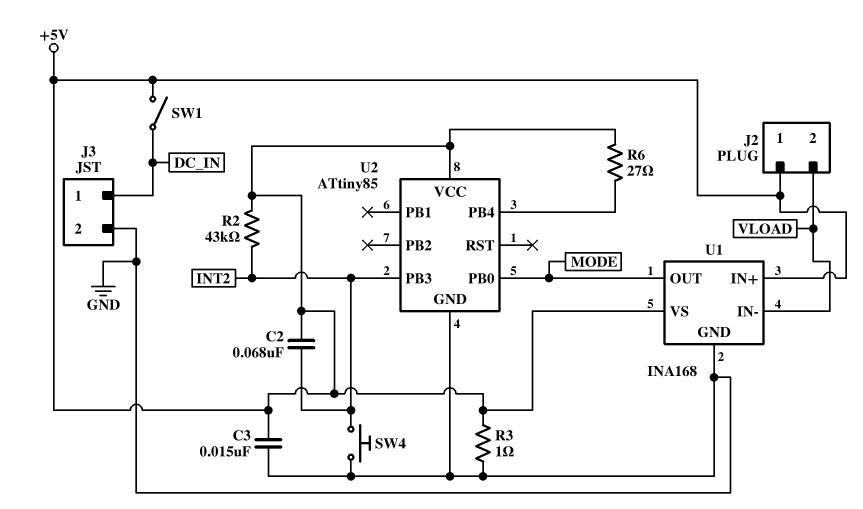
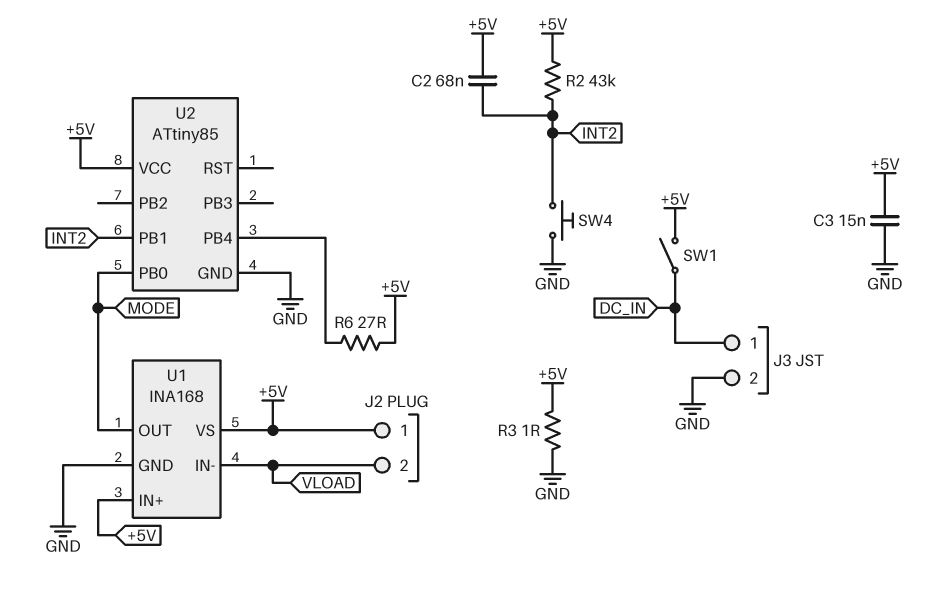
U2 pin PB1: none -> INT2
U2 pin PB3: INT2 -> none

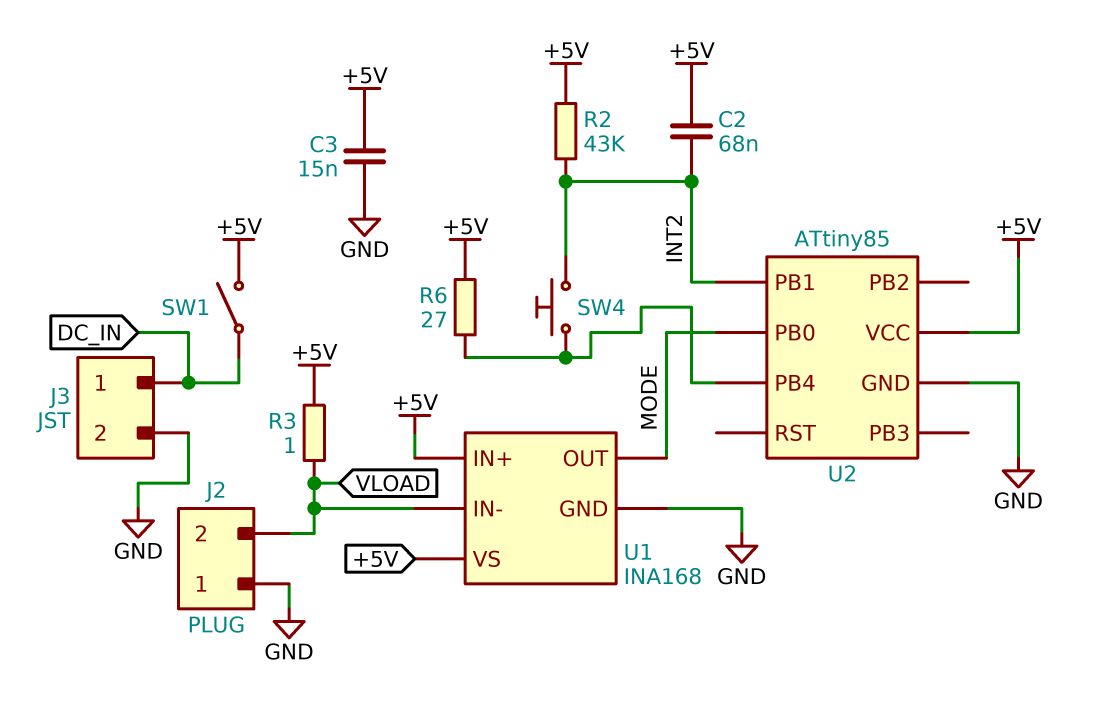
J2 pin 1: +5V -> GND
R3: 1 (+5V, GND) -> 1 (+5V, VLOAD)
SW4: button (GND, INT2) -> button (INT2, U2/PB4)

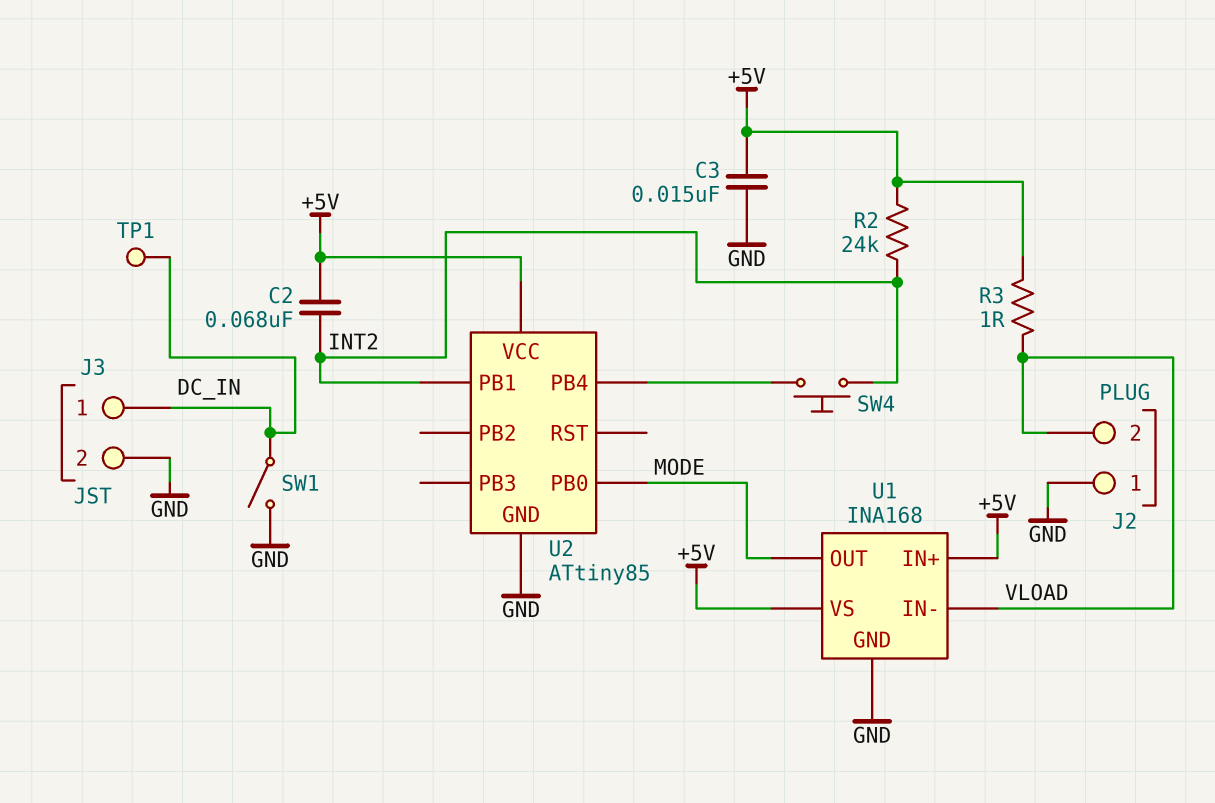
R2: 43k (+5V, INT2) -> 24k (+5V, INT2)
R6: 27 (+5V, U2/PB4) -> none
SW1: switch (+5V, DC_IN) -> switch (DC_IN, GND)
TP1: none -> test point (DC_IN)

